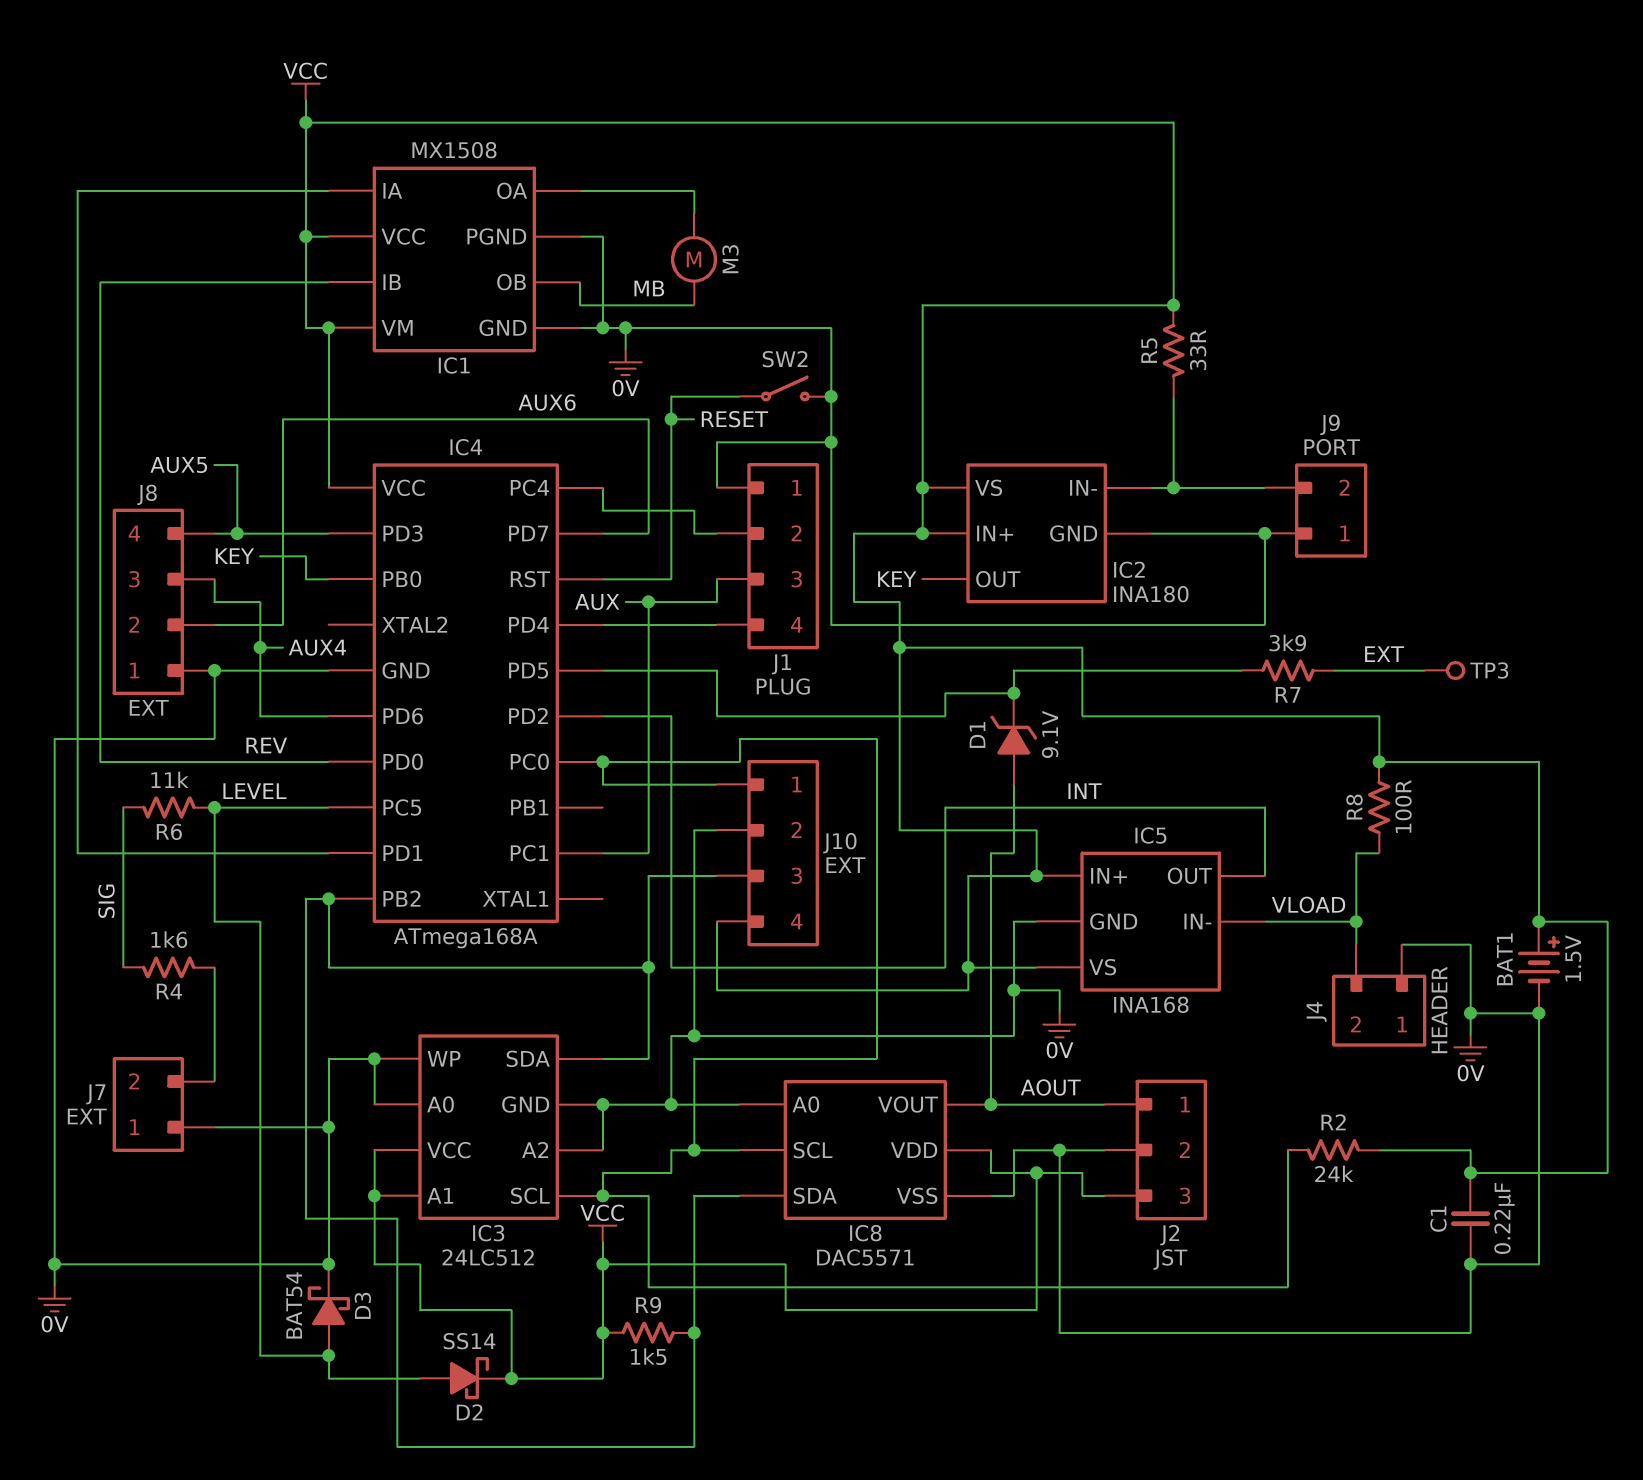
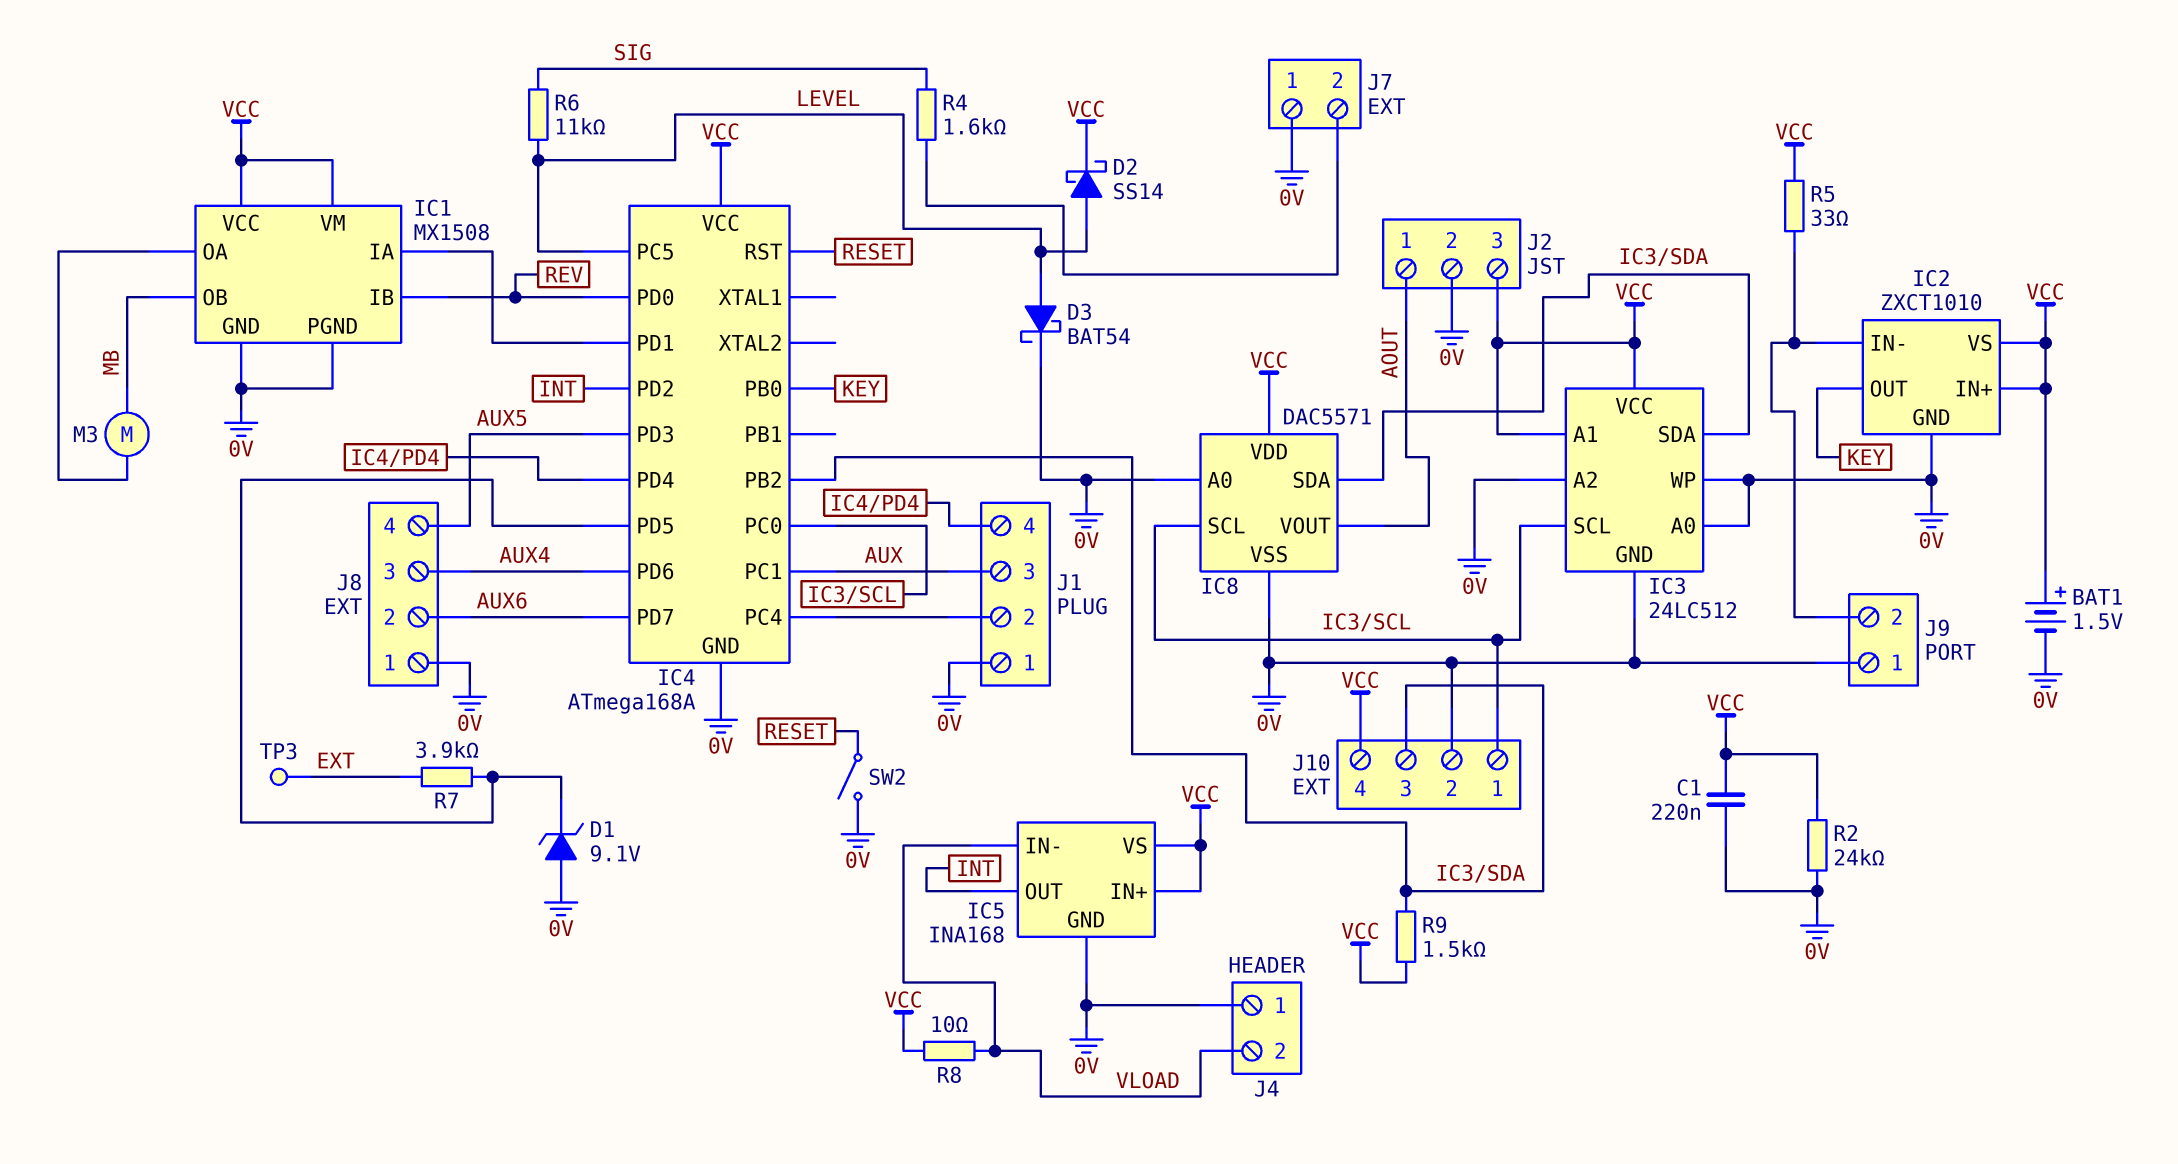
D1: zener 9.1V (A AOUT, K IC4/PD5) -> zener 9.1V (A 0V, K IC4/PD5)
IC2: INA180 -> ZXCT1010
R2: 24k (IC3/SCL, VCC) -> 24k (0V, VCC)
R8: 100 (VCC, VLOAD) -> 10 (VCC, VLOAD)

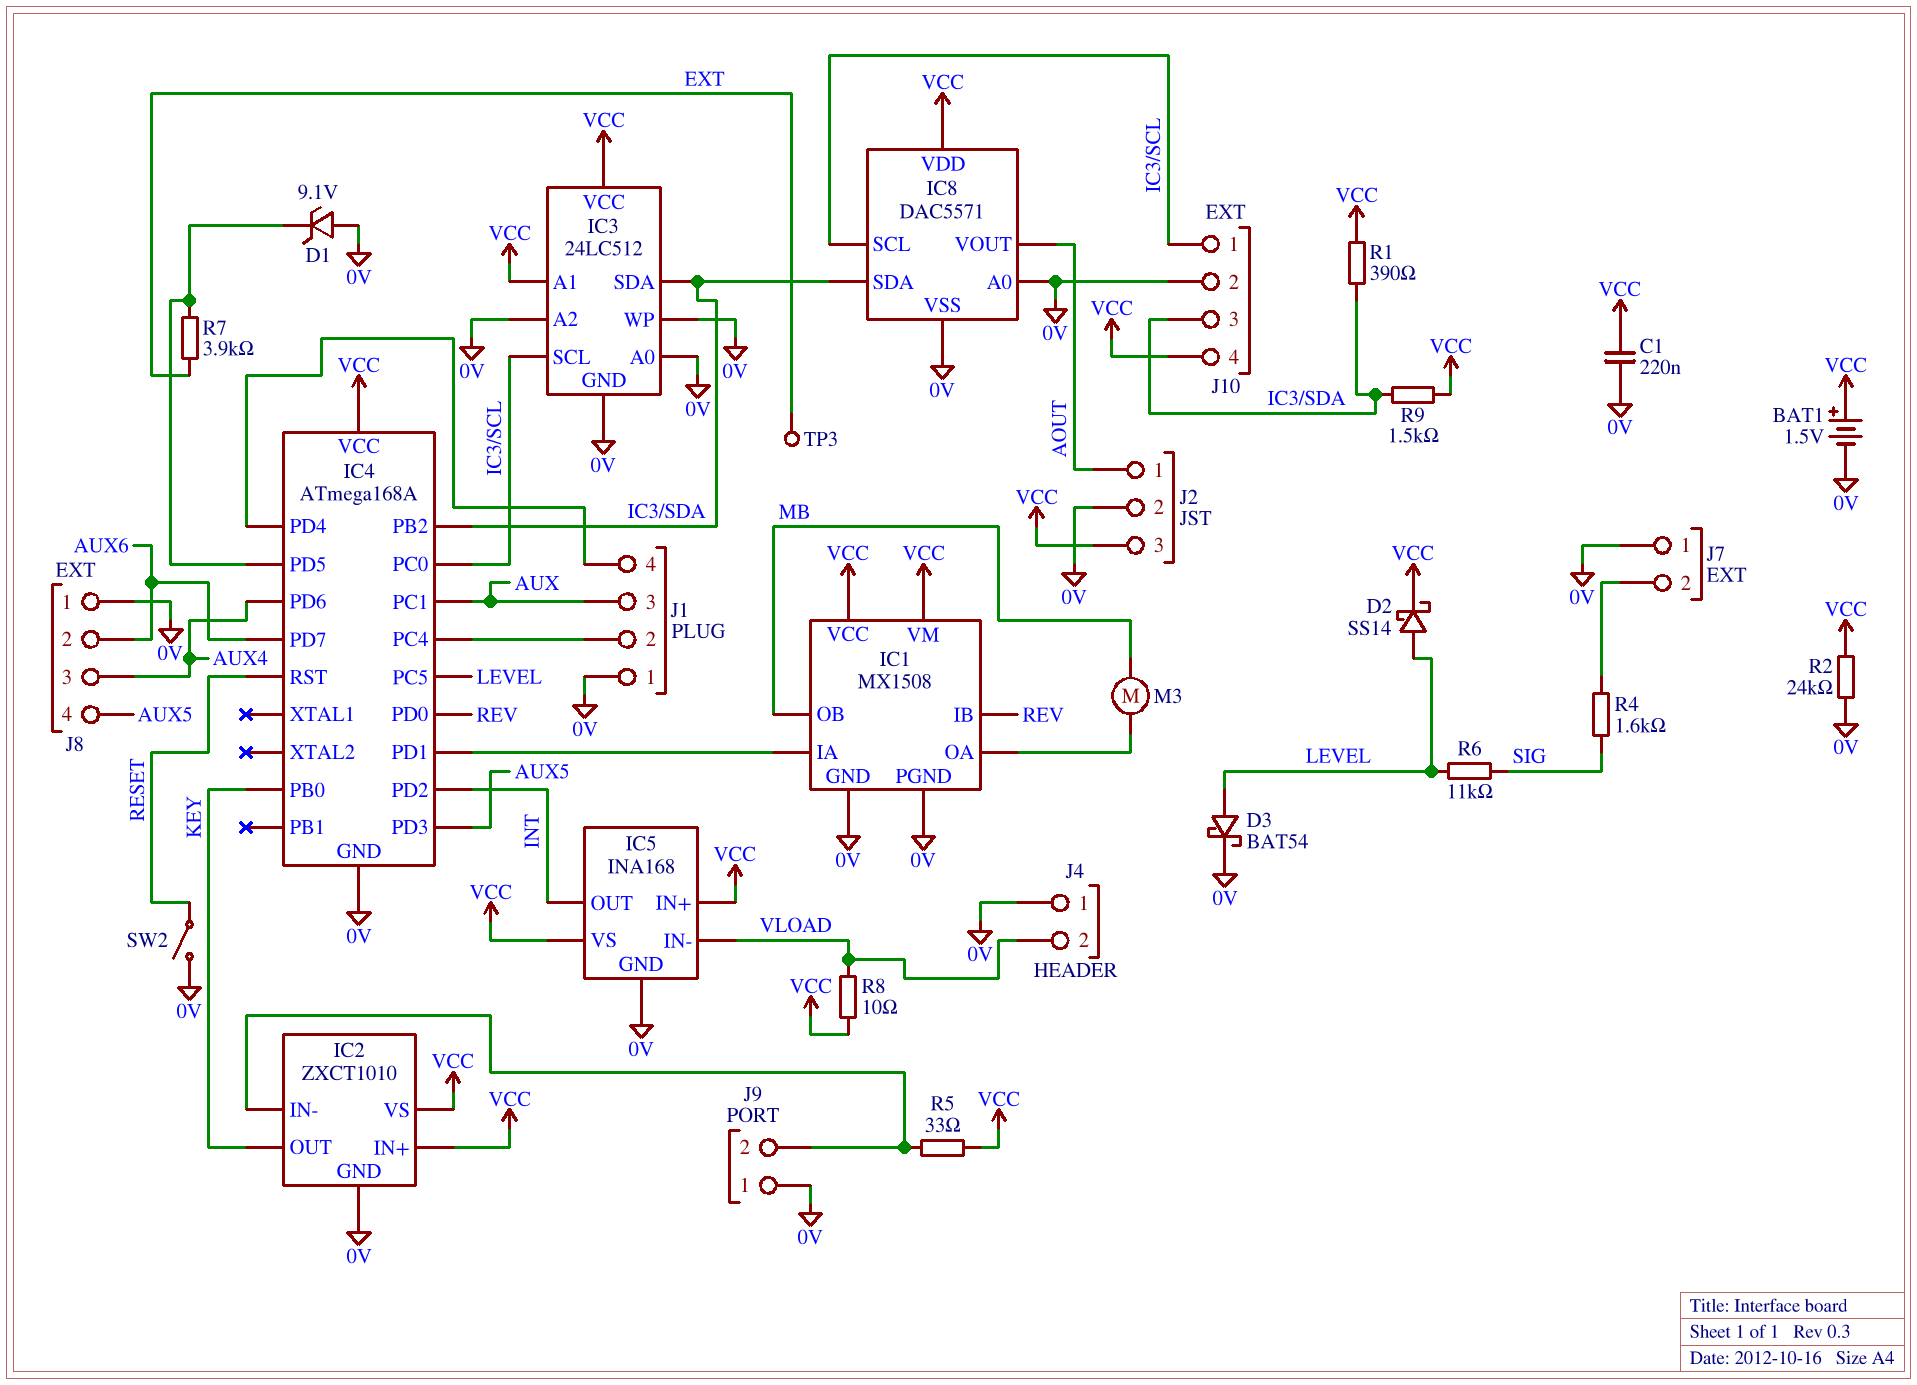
R1: none -> 390 (IC3/SDA, VCC)

